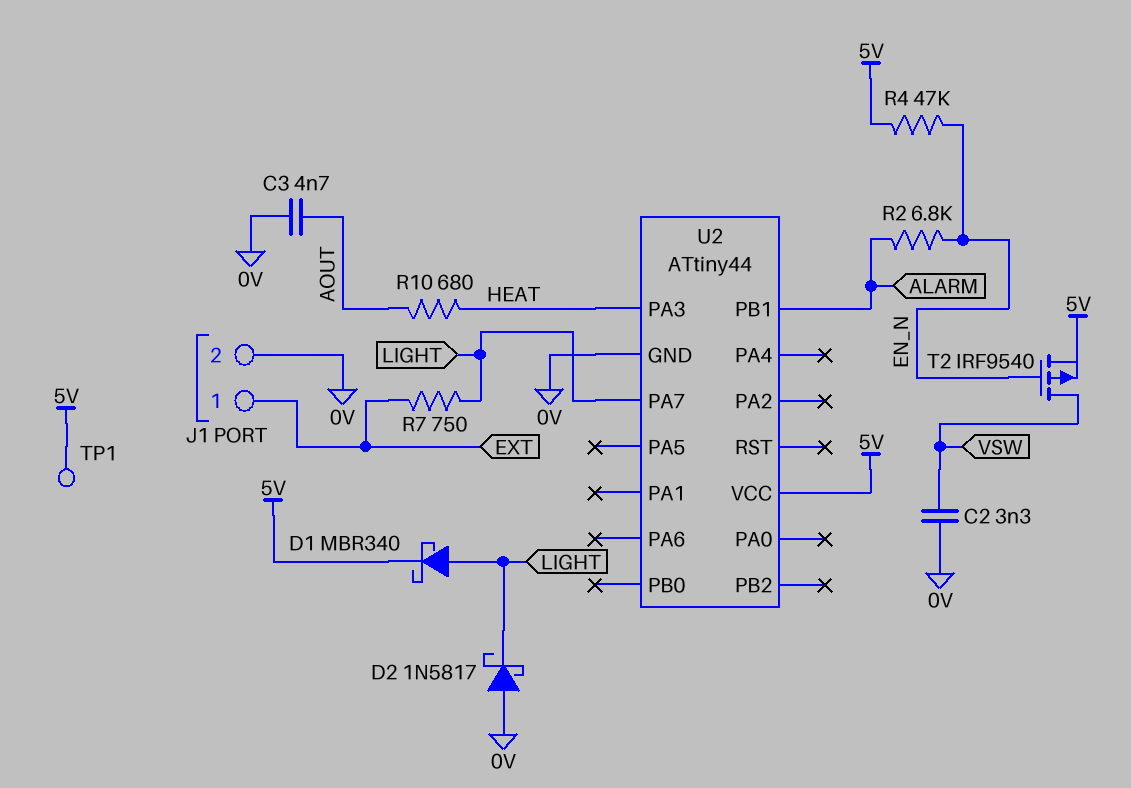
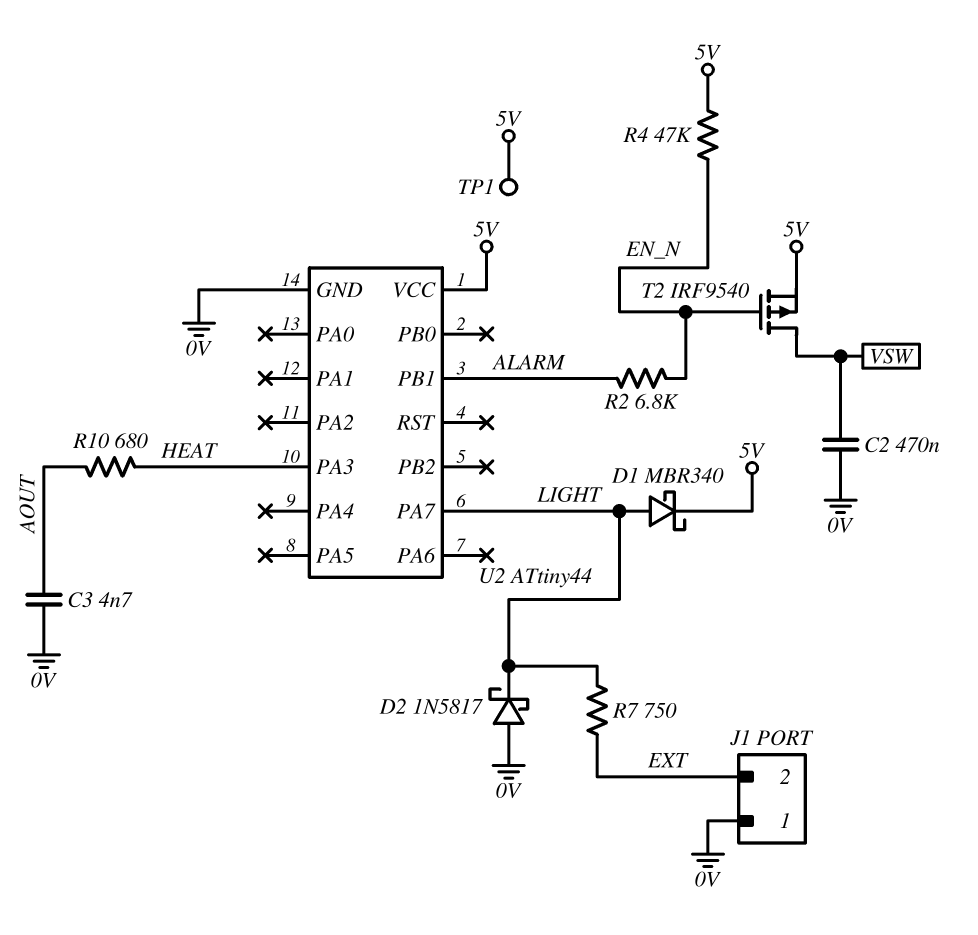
C2: 3.3nF (0V, VSW) -> 470nF (0V, VSW)
J1 pin 1: EXT -> 0V
J1 pin 2: 0V -> EXT

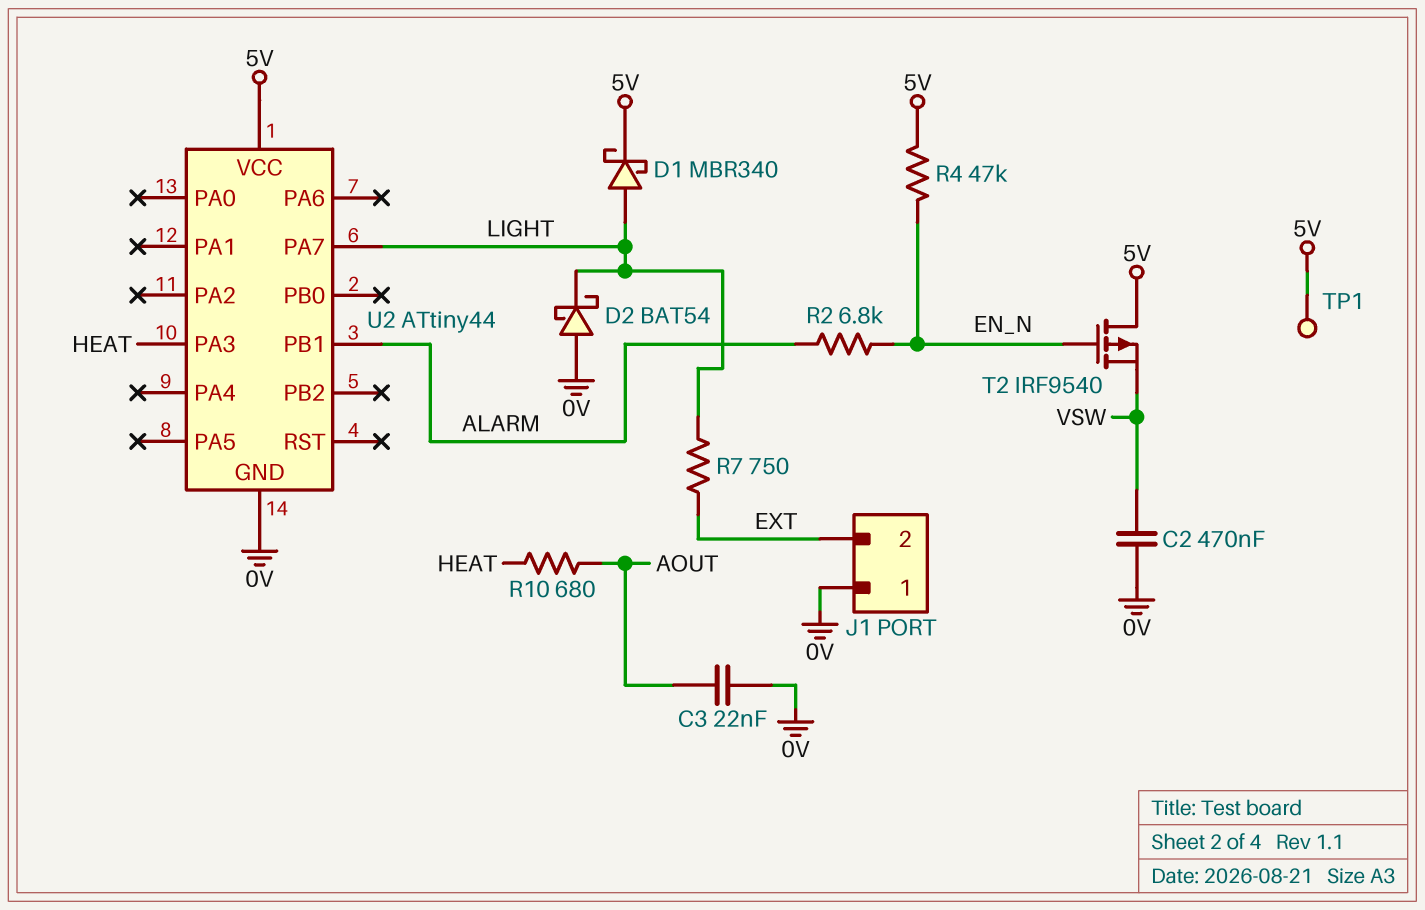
C3: 4.7nF (0V, AOUT) -> 22nF (0V, AOUT)
D2: schottky 1N5817 (A 0V, K LIGHT) -> schottky BAT54 (A 0V, K LIGHT)
T2: PMOS IRF9540 (G EN_N, D VSW, S 5V) -> PMOS IRF9540 (G EN_N, D 5V, S VSW)

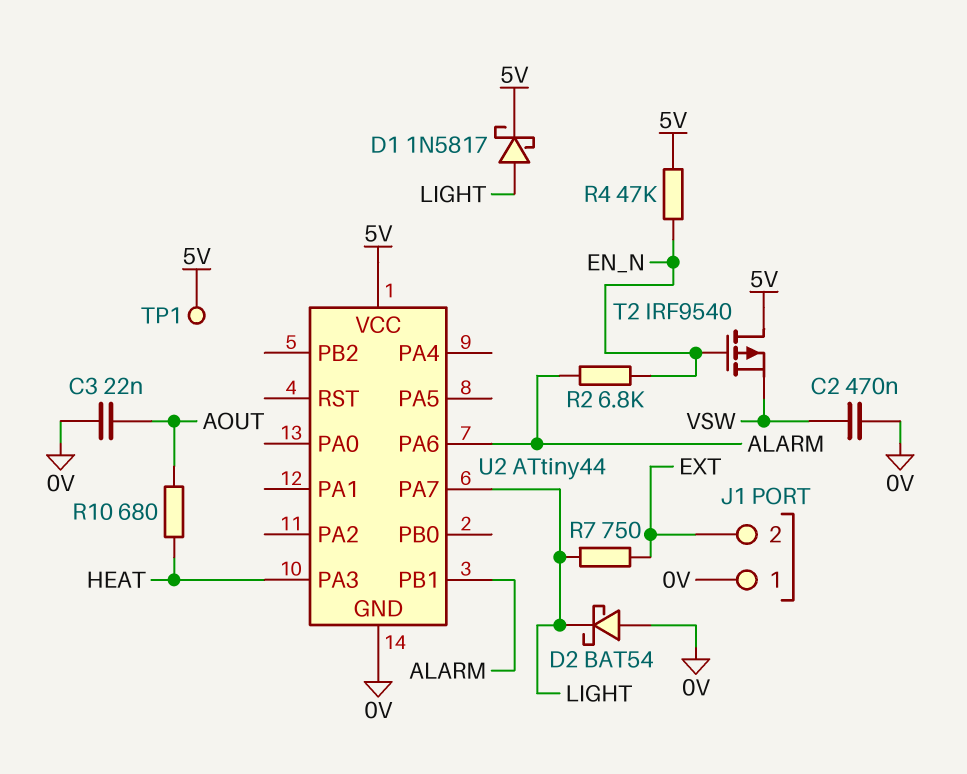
D1: schottky MBR340 (A LIGHT, K 5V) -> schottky 1N5817 (A LIGHT, K 5V)
U2 pin PA6: none -> ALARM

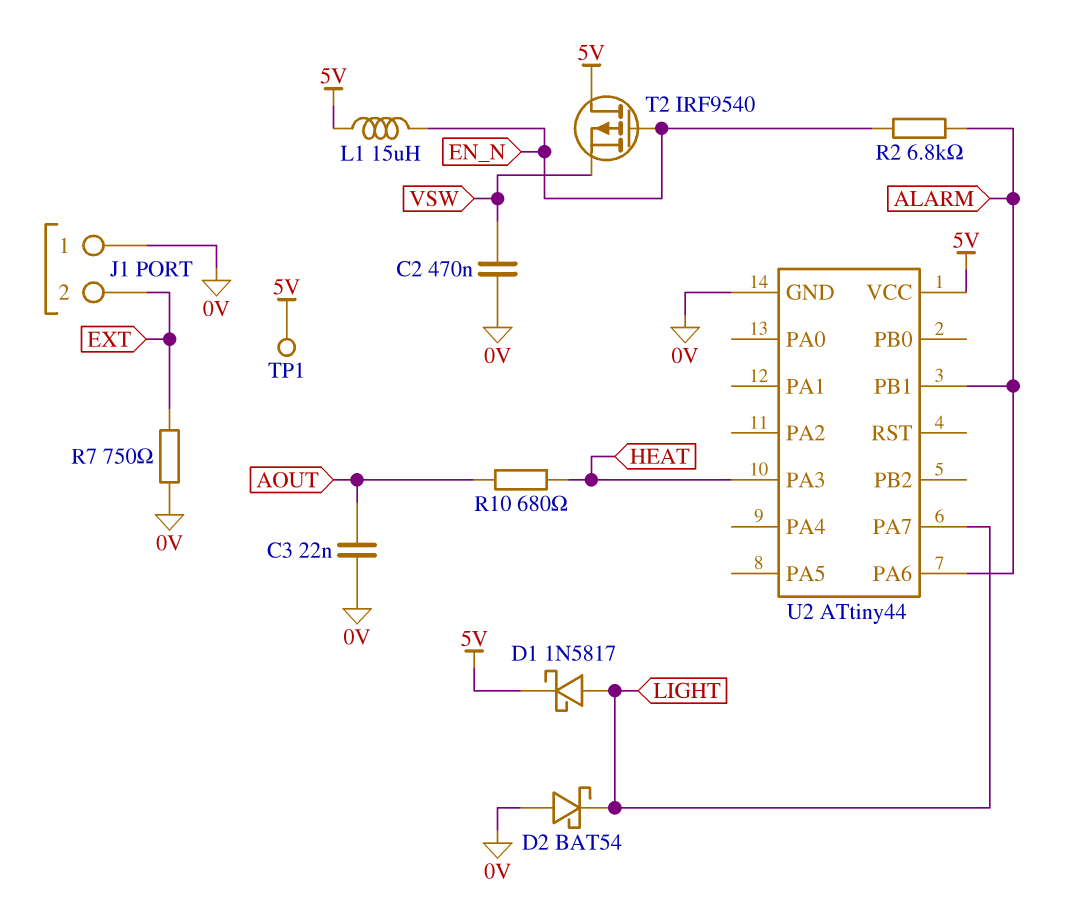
L1: none -> 15uH (5V, EN_N)
R4: 47k (5V, EN_N) -> none
R7: 750 (EXT, LIGHT) -> 750 (0V, EXT)

